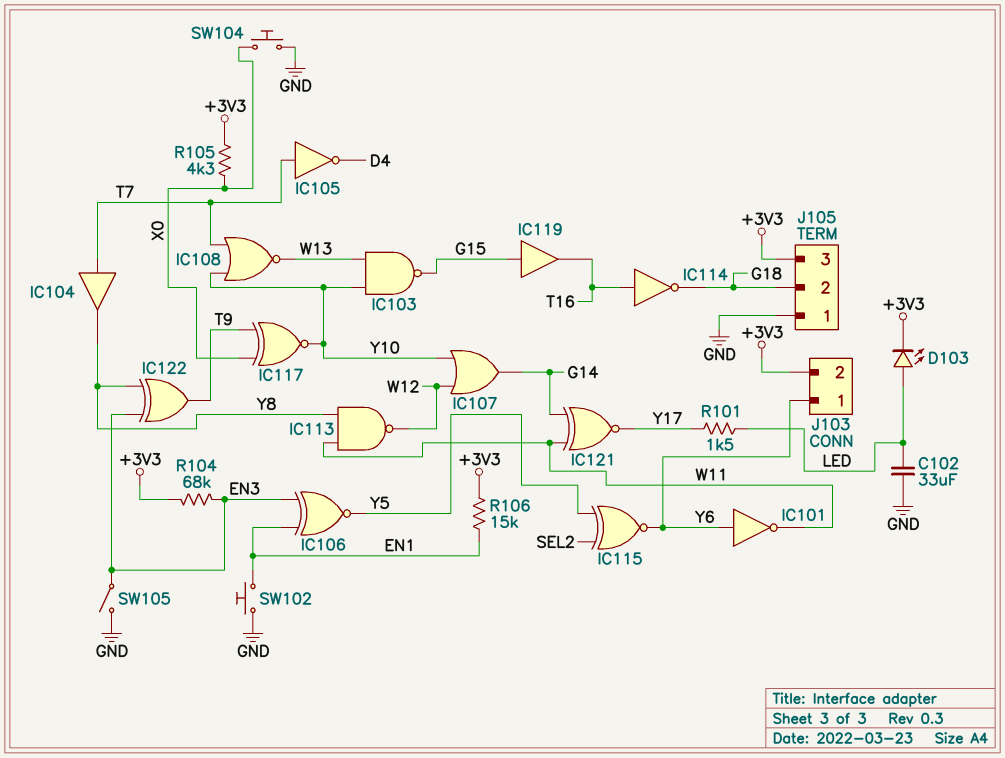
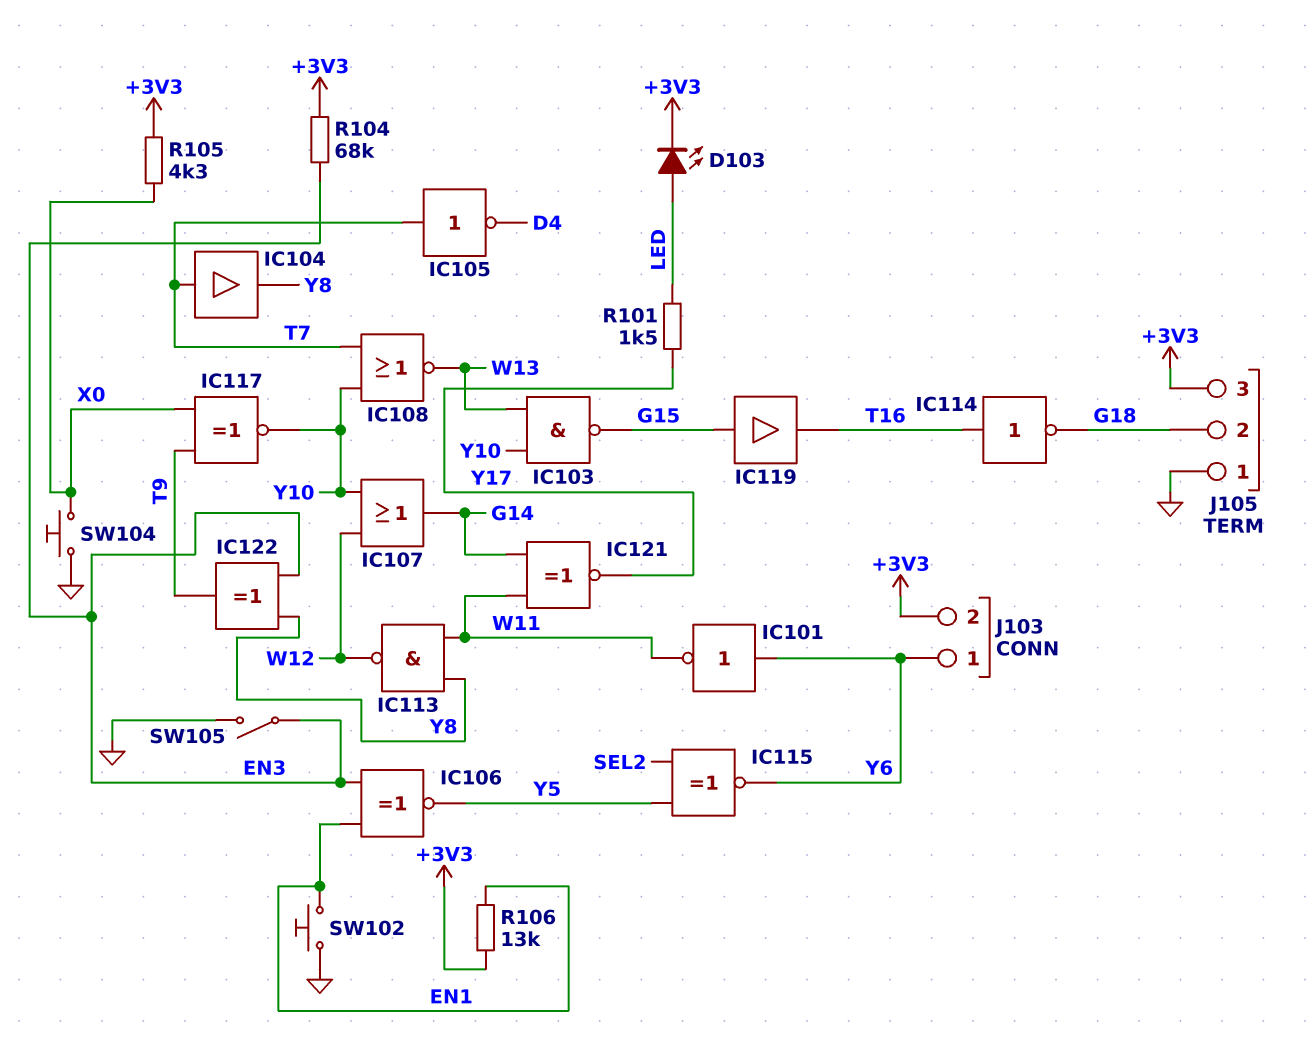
C102: 33uF (GND, LED) -> none
R106: 15k (+3V3, EN1) -> 13k (+3V3, EN1)

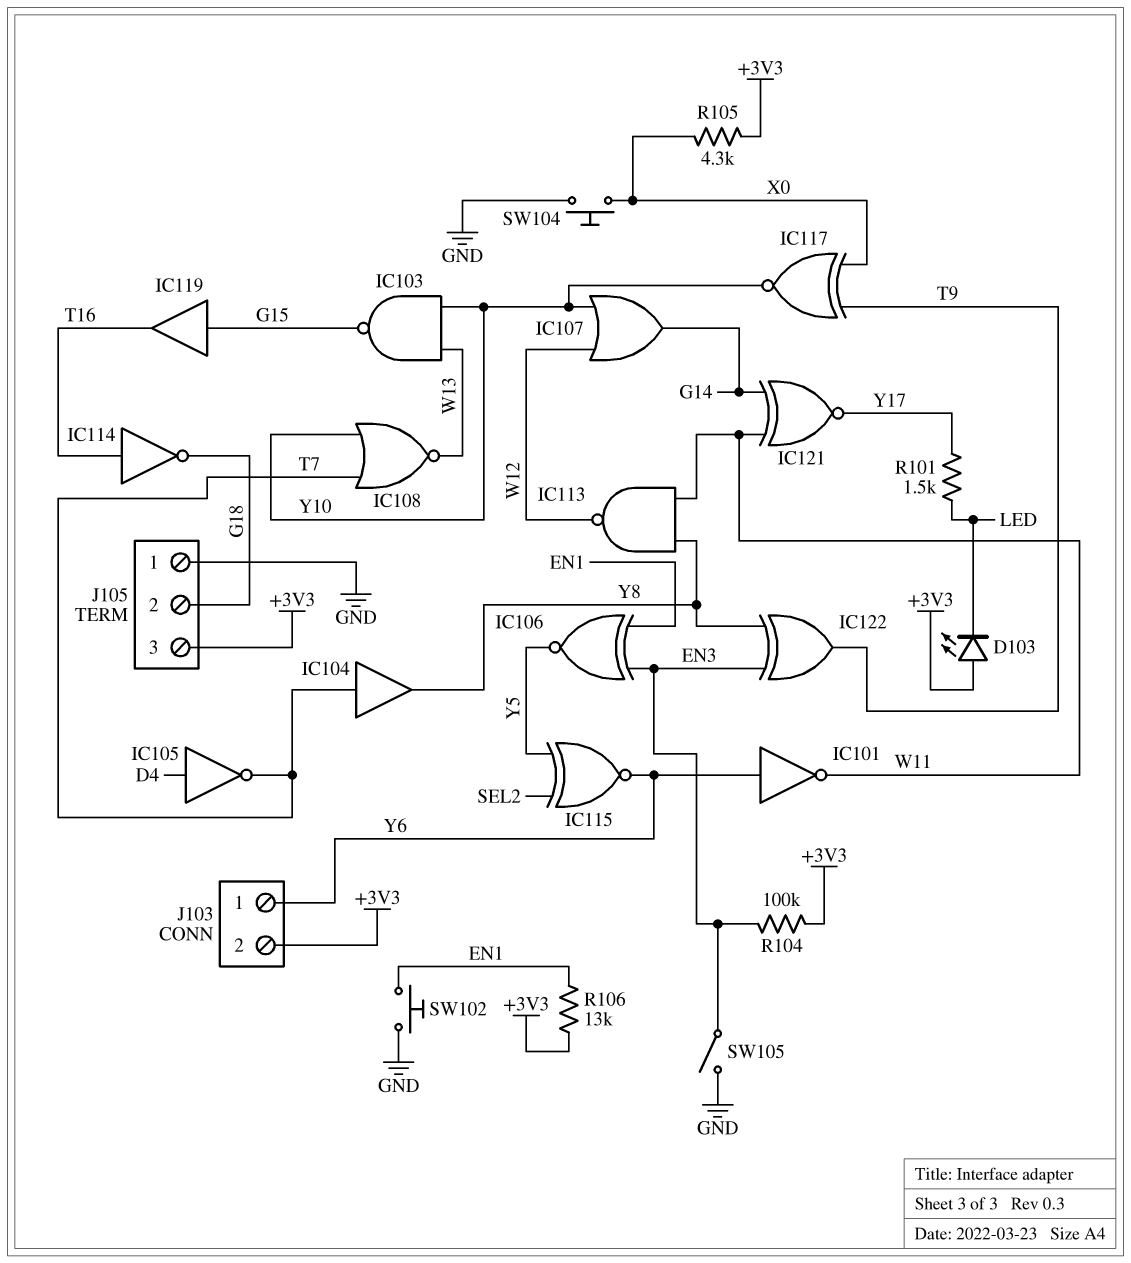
D103: LED (A LED, K +3V3) -> LED (A +3V3, K LED)
IC105: NOT (in T7, out D4) -> NOT (in D4, out T7)
R104: 68k (+3V3, EN3) -> 100k (+3V3, EN3)

